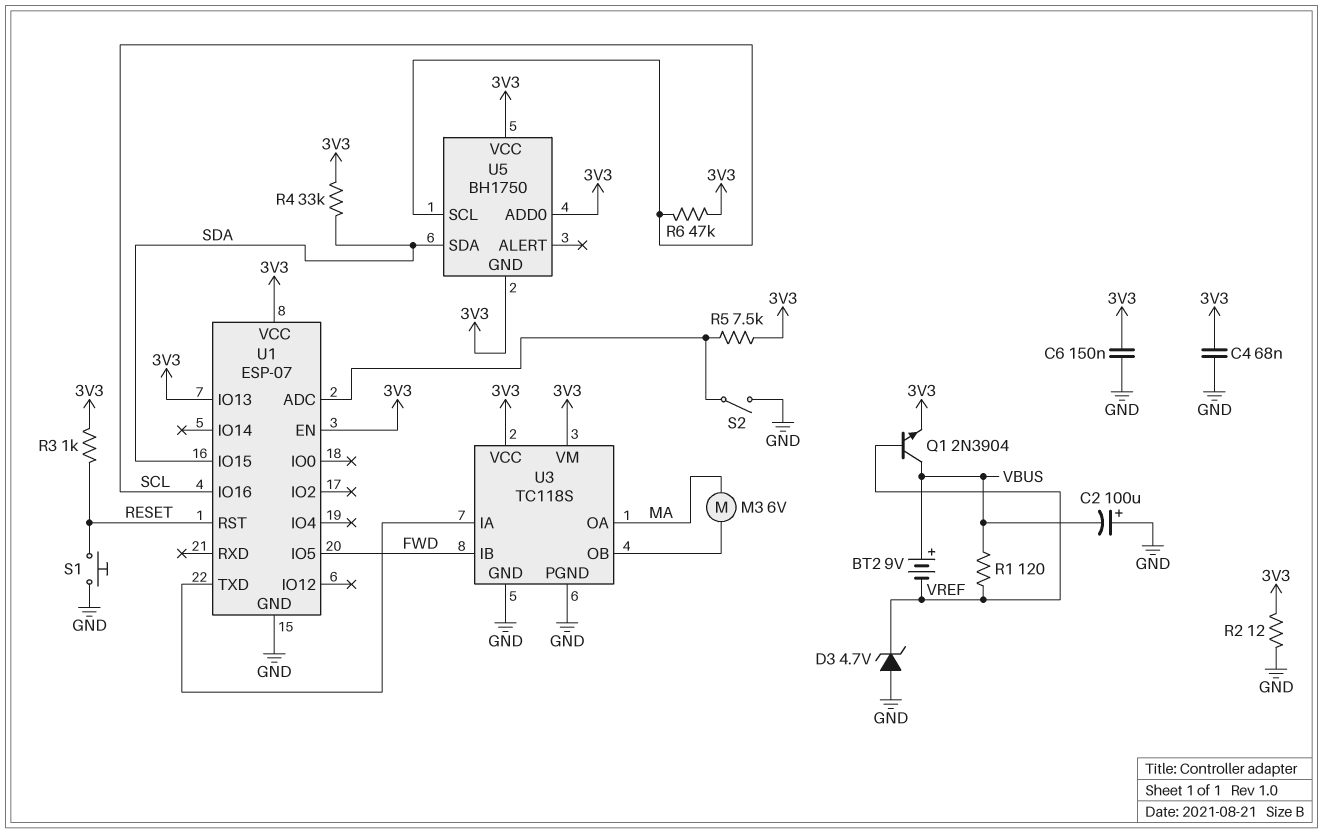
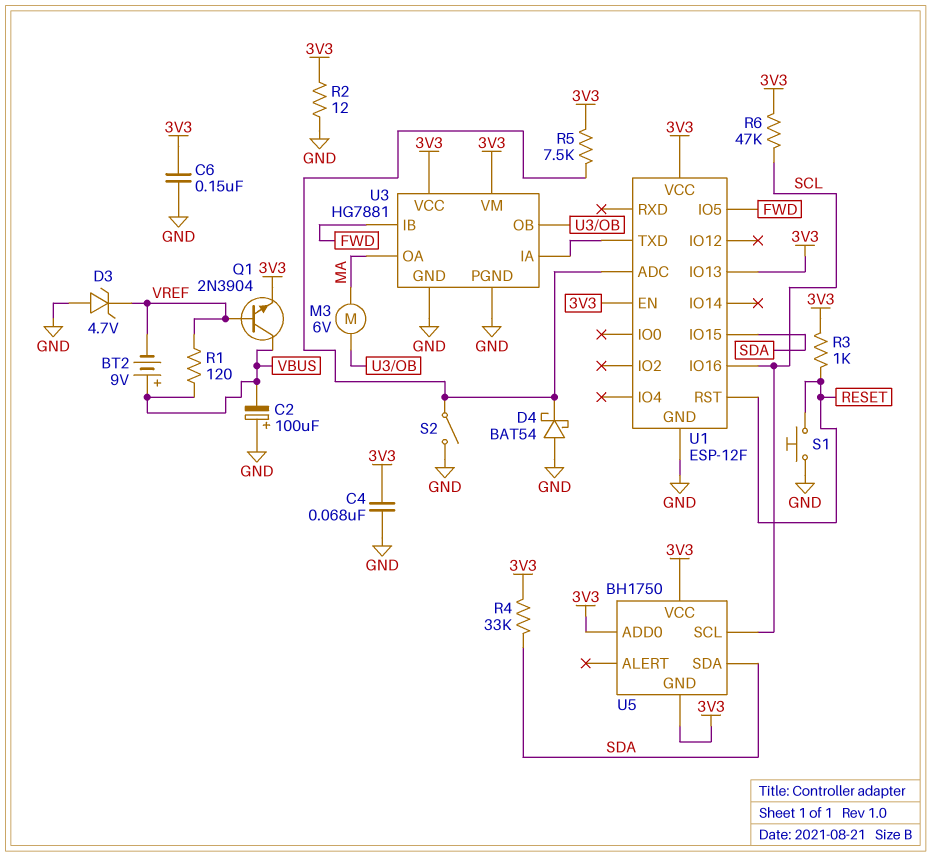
D4: none -> schottky BAT54 (A GND, K U1/ADC)
U1: ESP-07 -> ESP-12F
U3: TC118S -> HG7881

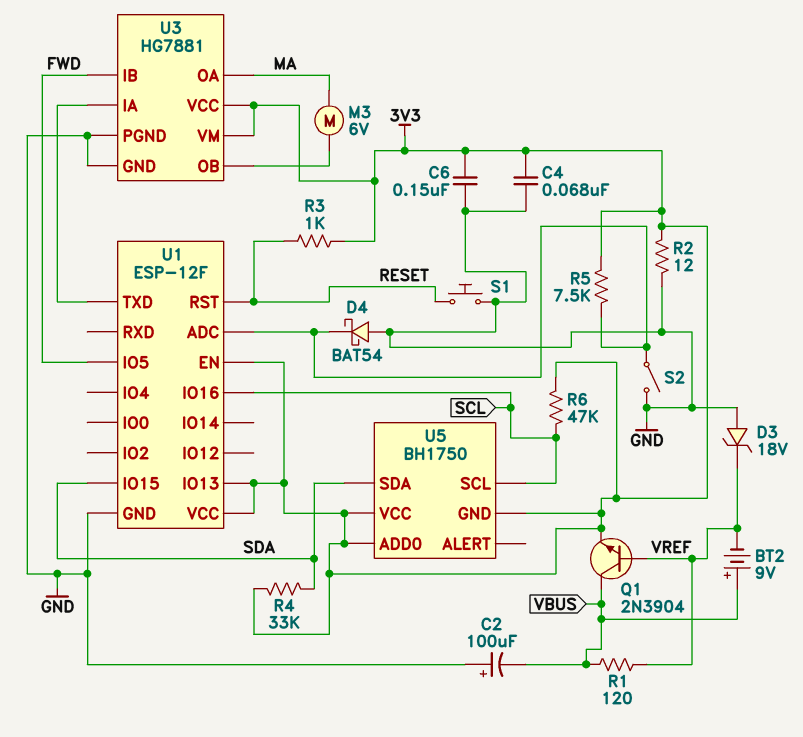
D3: zener 4.7V (A GND, K VREF) -> zener 18V (A GND, K VREF)

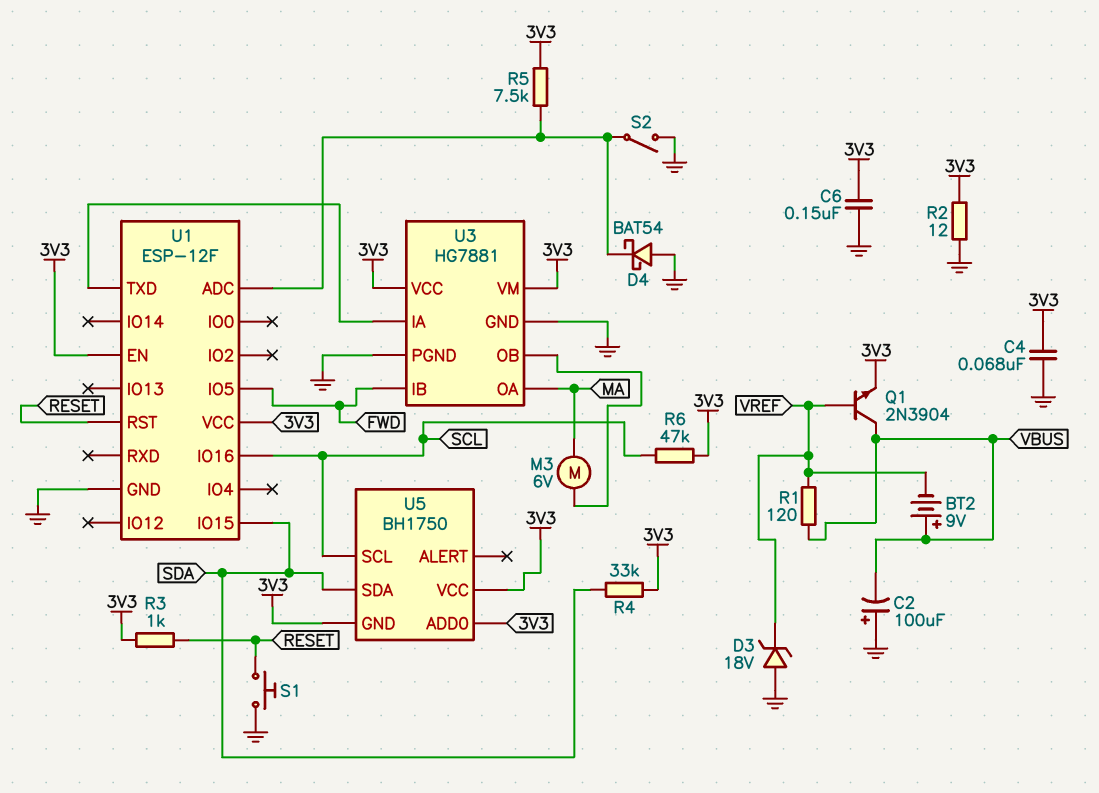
U1 pin IO13: 3V3 -> none

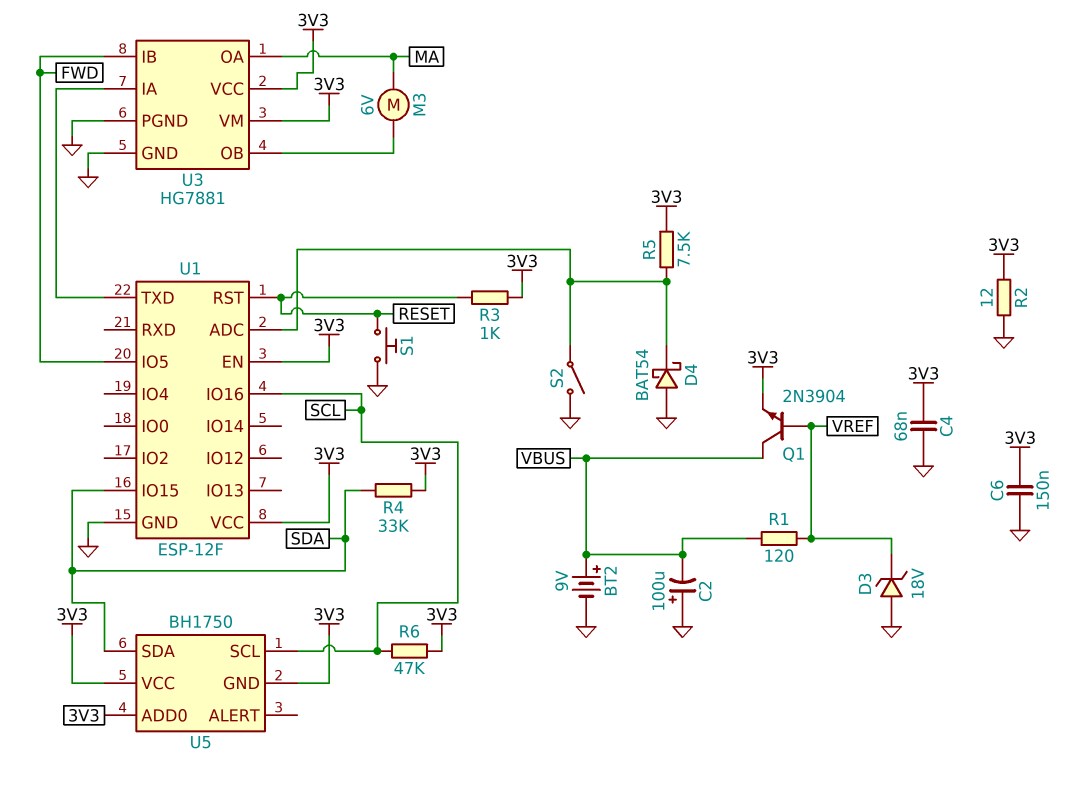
BT2: 9V (plus VBUS, minus VREF) -> 9V (plus VBUS, minus GND)

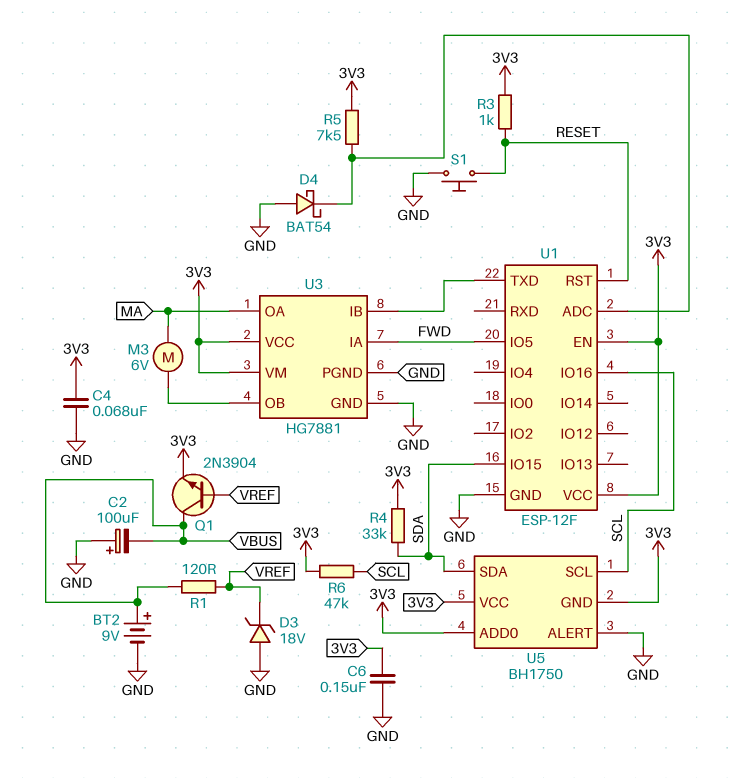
R2: 12 (3V3, GND) -> none
S2: switch (GND, U1/ADC) -> none
U3 pin IA: U1/TXD -> FWD
U3 pin IB: FWD -> U1/TXD
U5 pin ALERT: none -> GND

